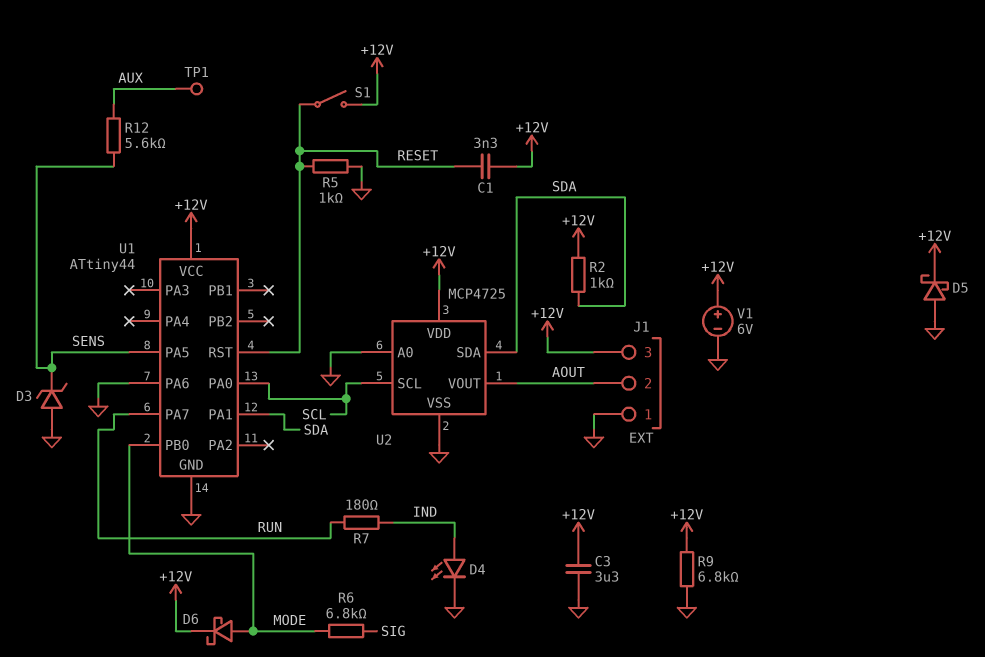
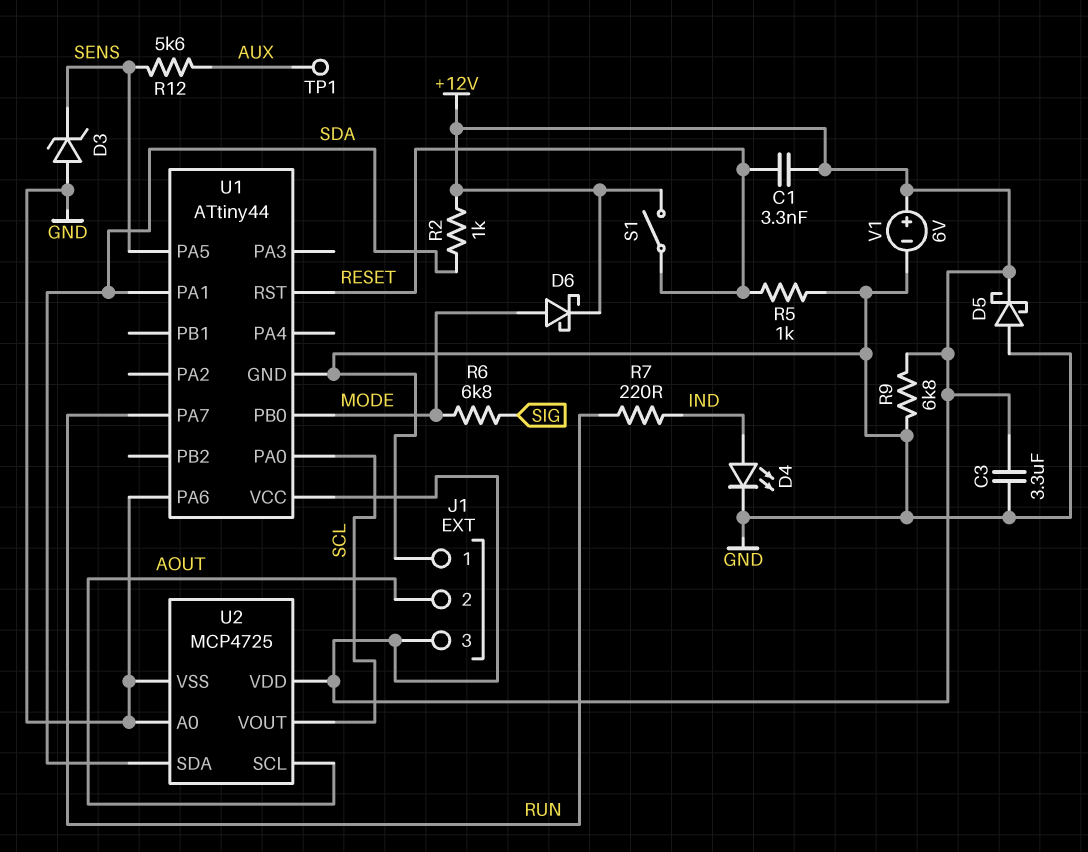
R7: 180 (IND, RUN) -> 220 (IND, RUN)
U2 pin SCL: SCL -> AOUT
U2 pin VOUT: AOUT -> SCL

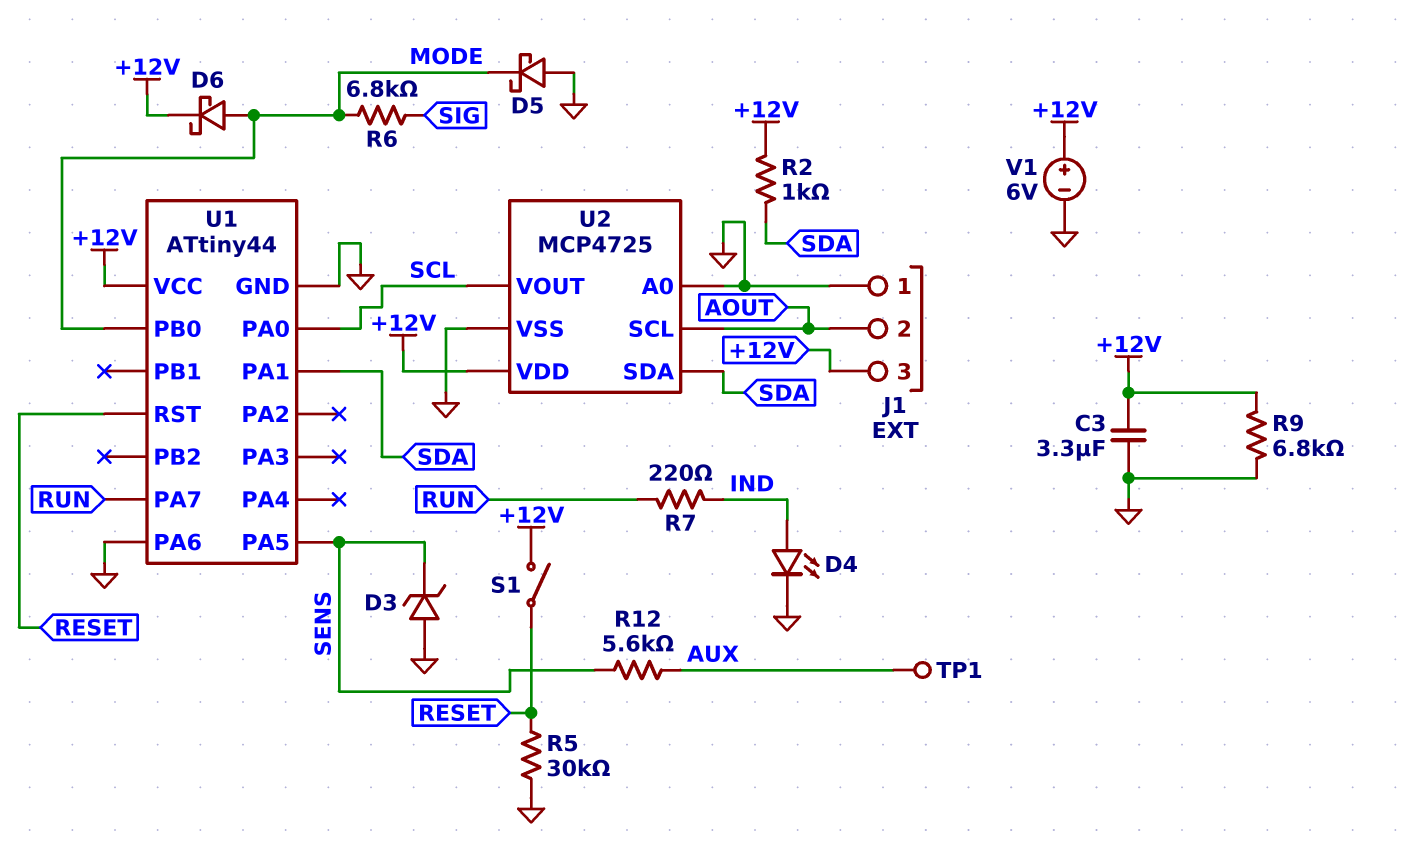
C1: 3.3nF (+12V, RESET) -> none
D5: schottky (A GND, K +12V) -> schottky (A GND, K MODE)
R5: 1k (GND, RESET) -> 30k (GND, RESET)

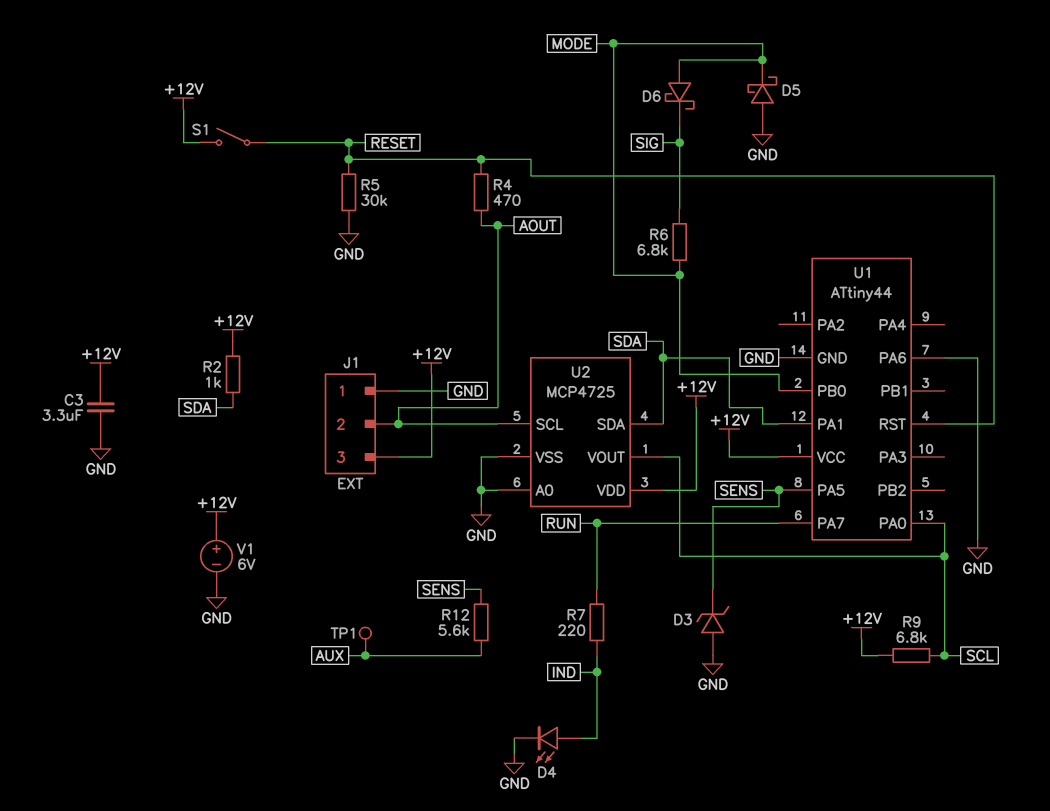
D6: schottky (A MODE, K +12V) -> schottky (A MODE, K SIG)
R4: none -> 470 (AOUT, RESET)
R9: 6.8k (+12V, GND) -> 6.8k (+12V, SCL)

